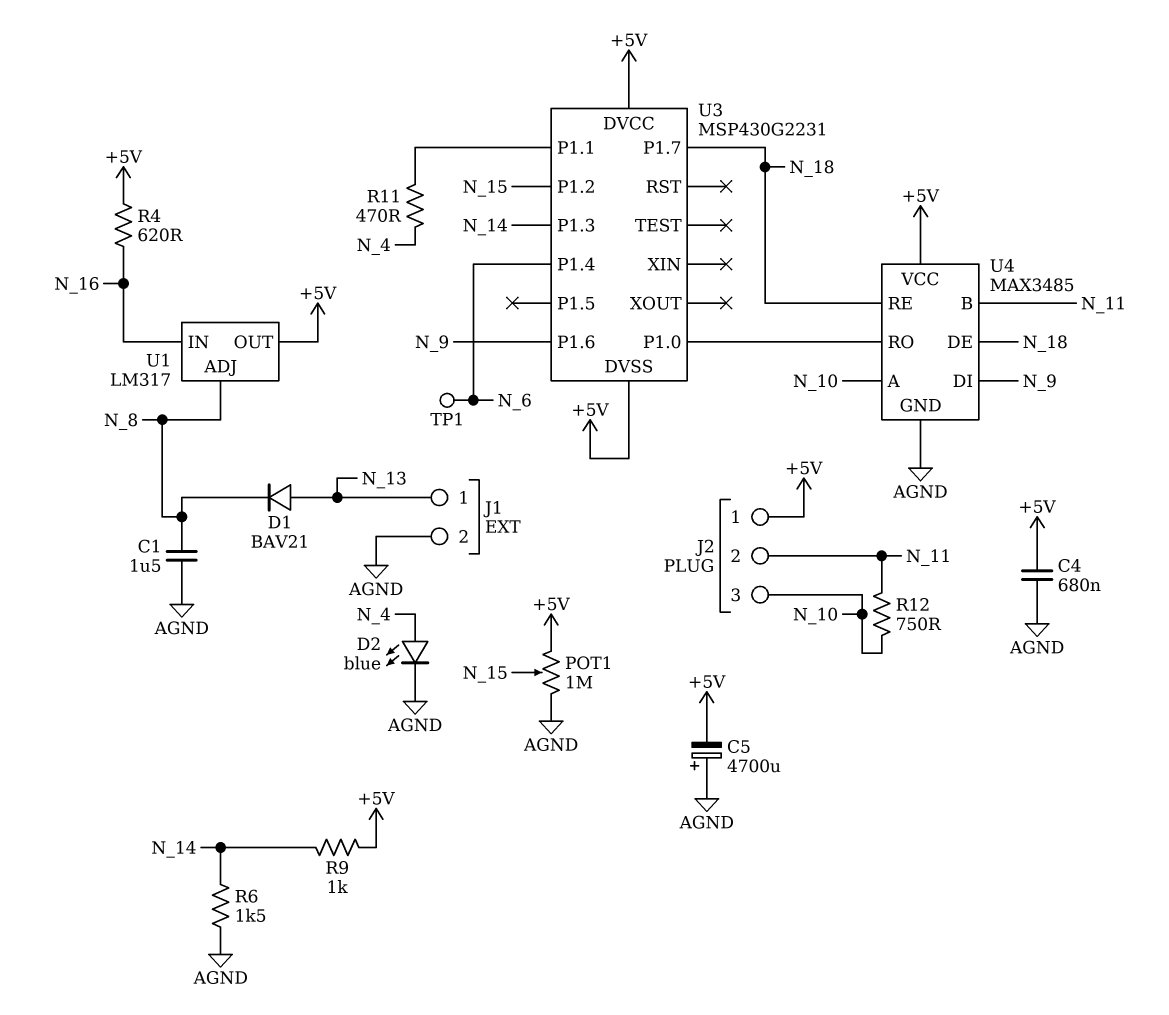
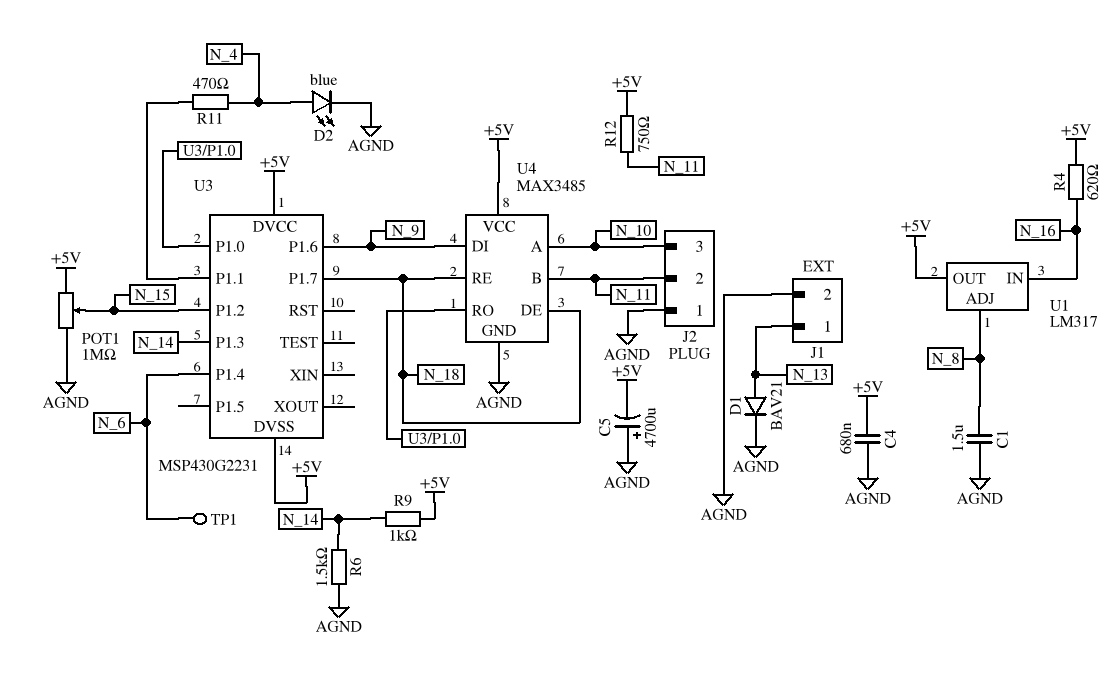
D1: diode BAV21 (A N_13, K N_8) -> diode BAV21 (A N_13, K AGND)
J2 pin 1: +5V -> AGND
R12: 750 (N_10, N_11) -> 750 (+5V, N_11)

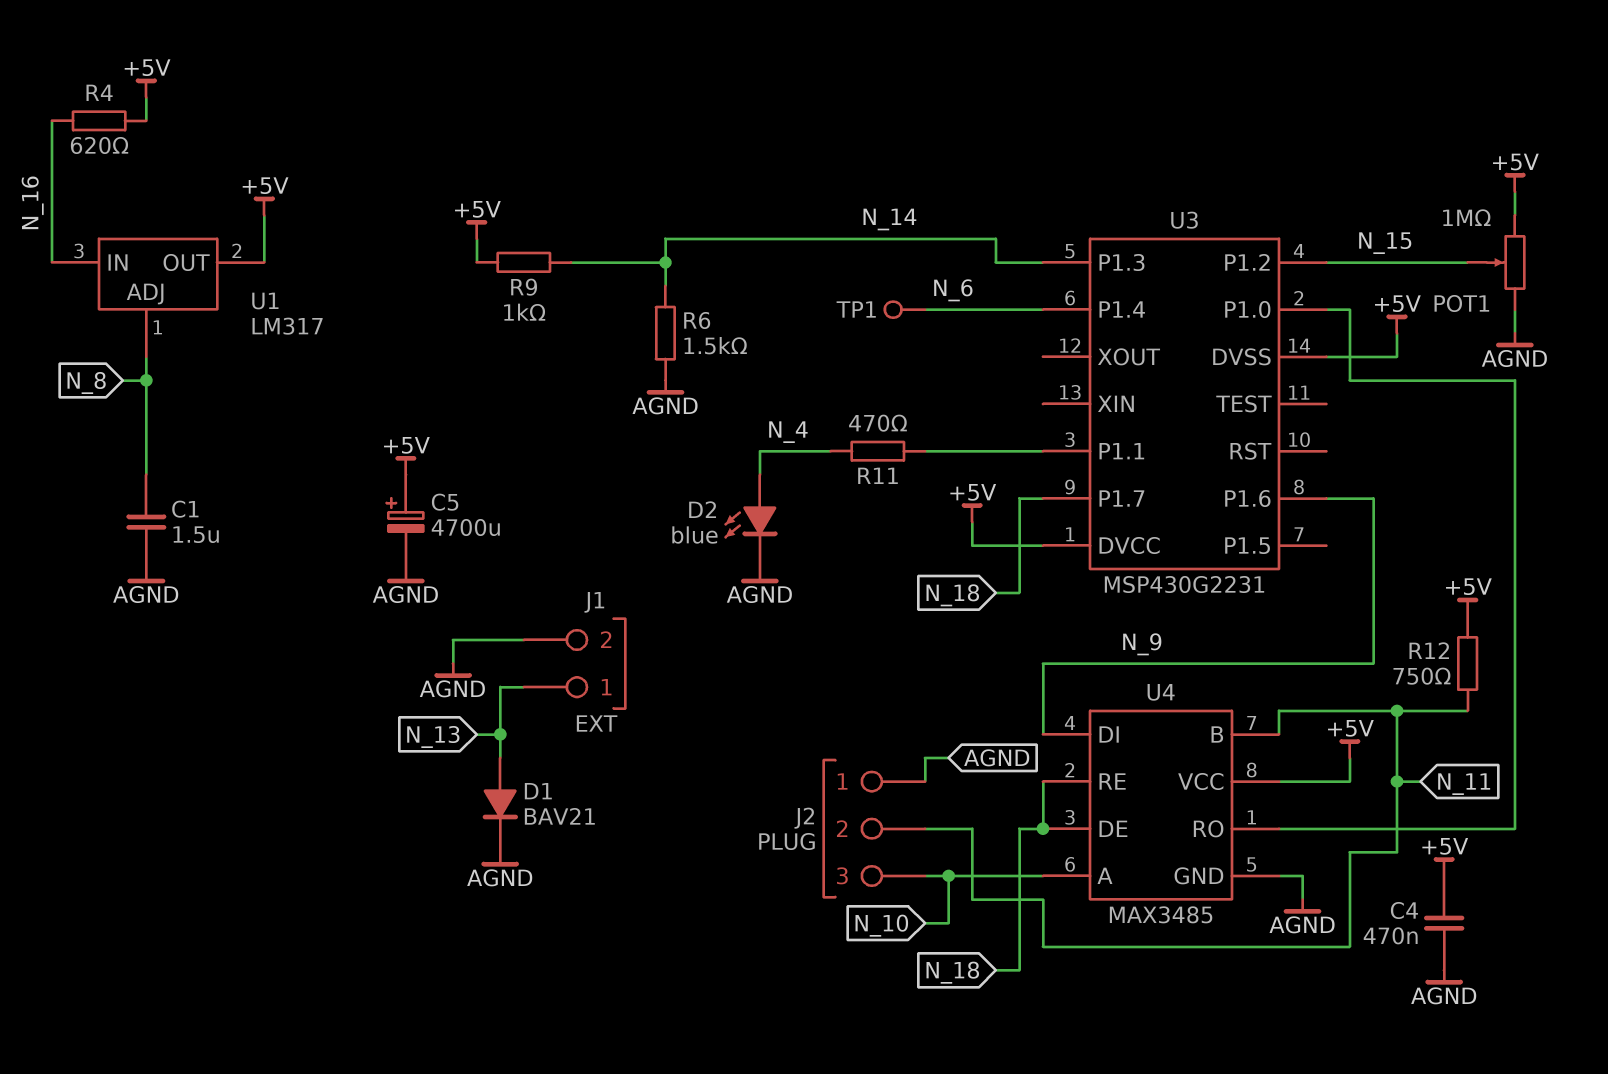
C4: 680nF (+5V, AGND) -> 470nF (+5V, AGND)
C5: 4700uF (plus AGND, minus +5V) -> 4700uF (plus +5V, minus AGND)

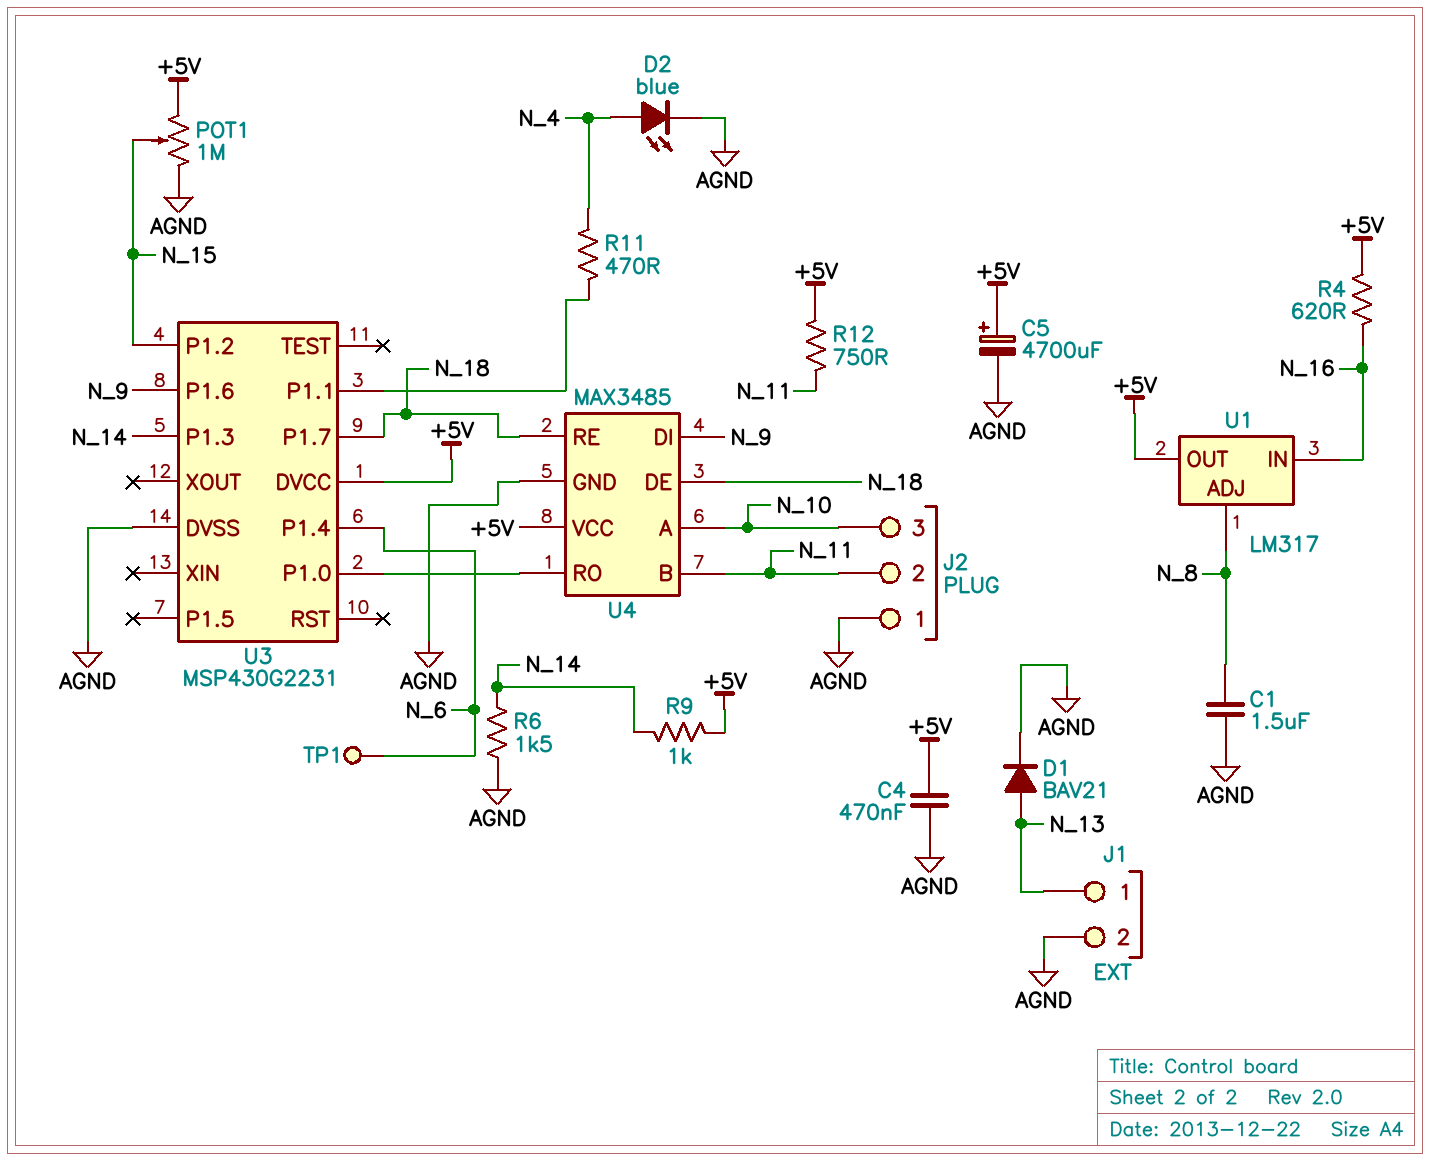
U3 pin DVSS: +5V -> AGND

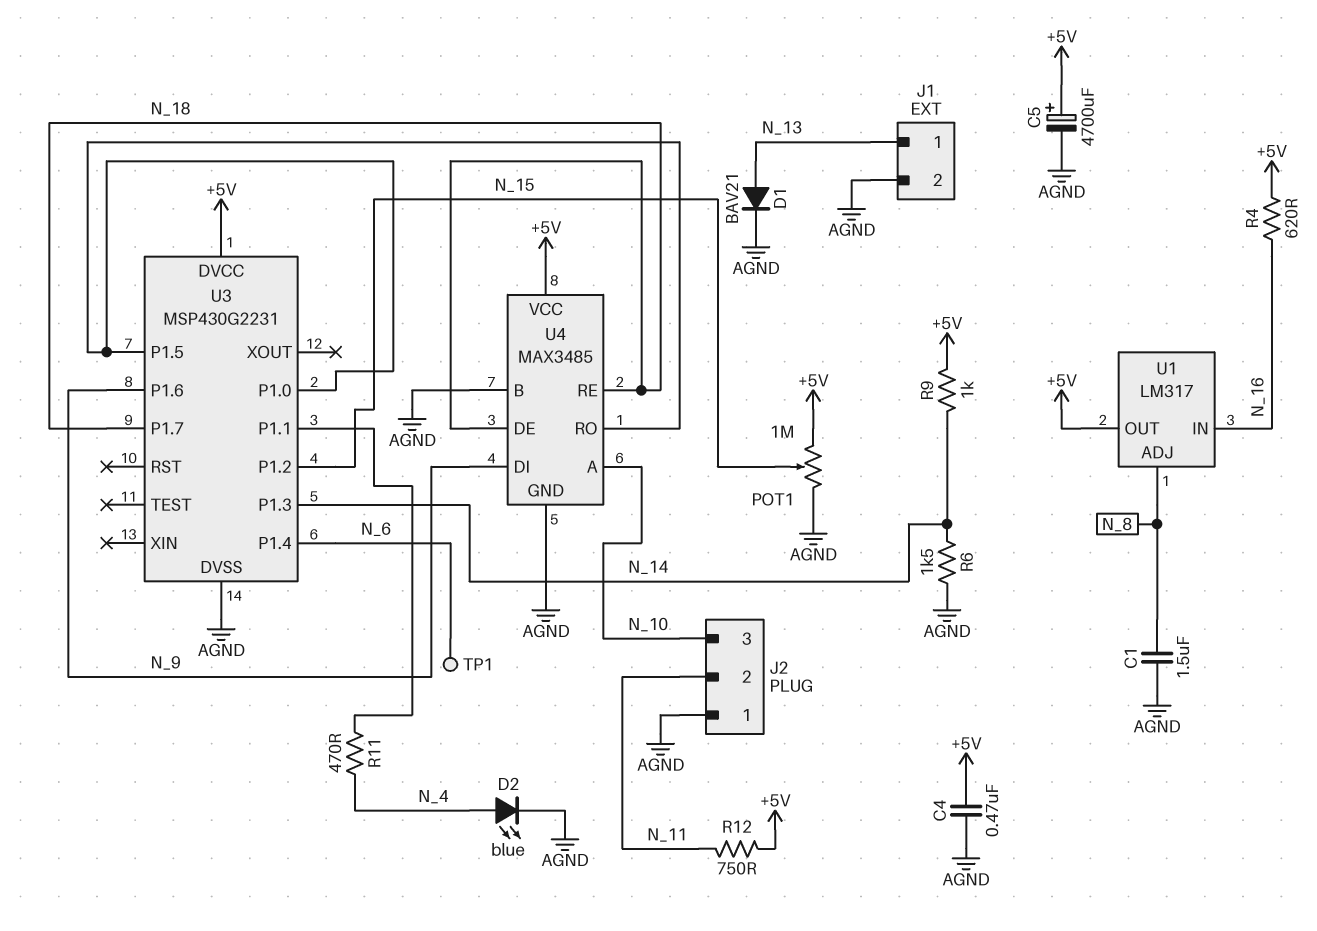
U3 pin P1.5: none -> U3/P1.0
U4 pin B: N_11 -> AGND

